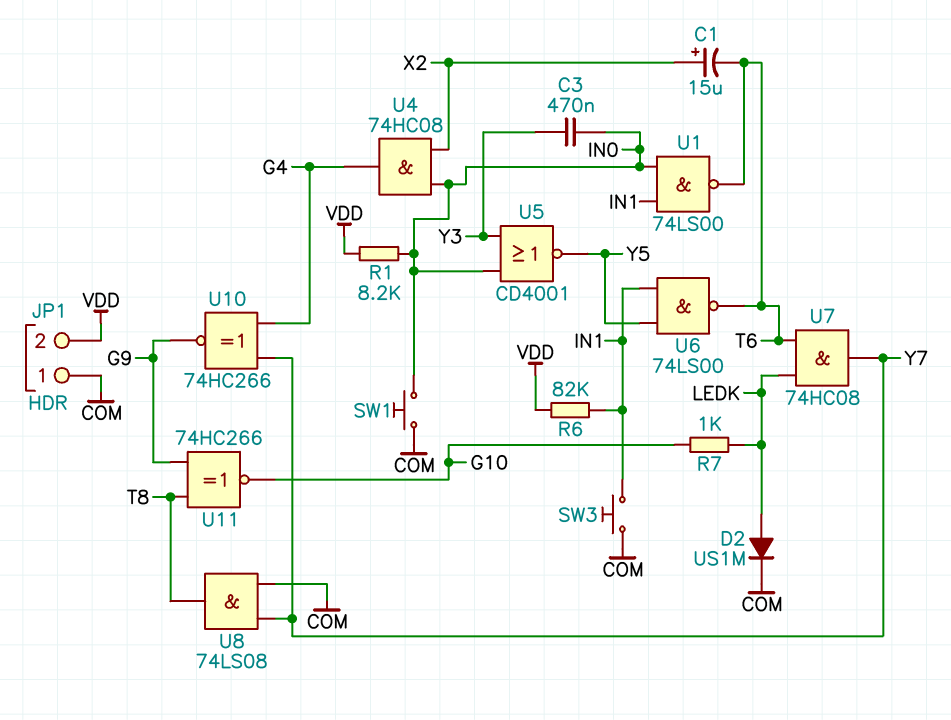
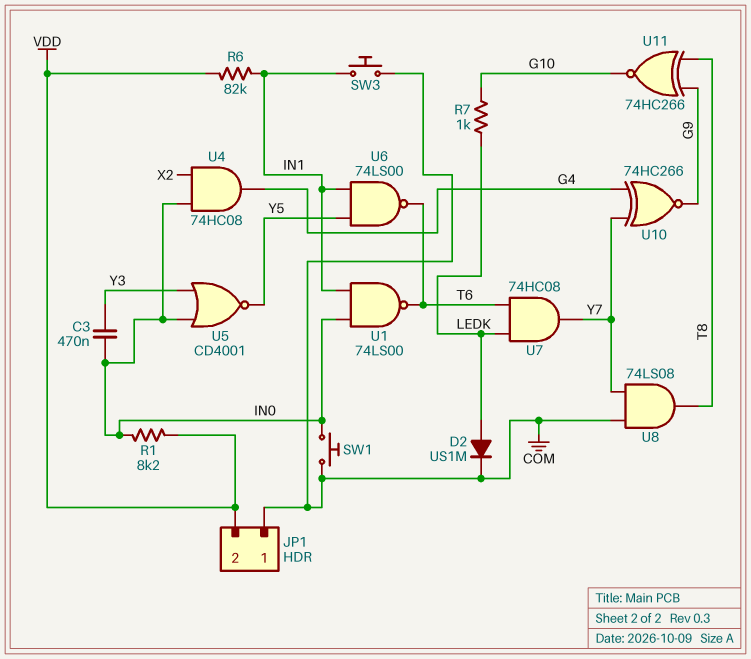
C1: 15uF (plus X2, minus T6) -> none

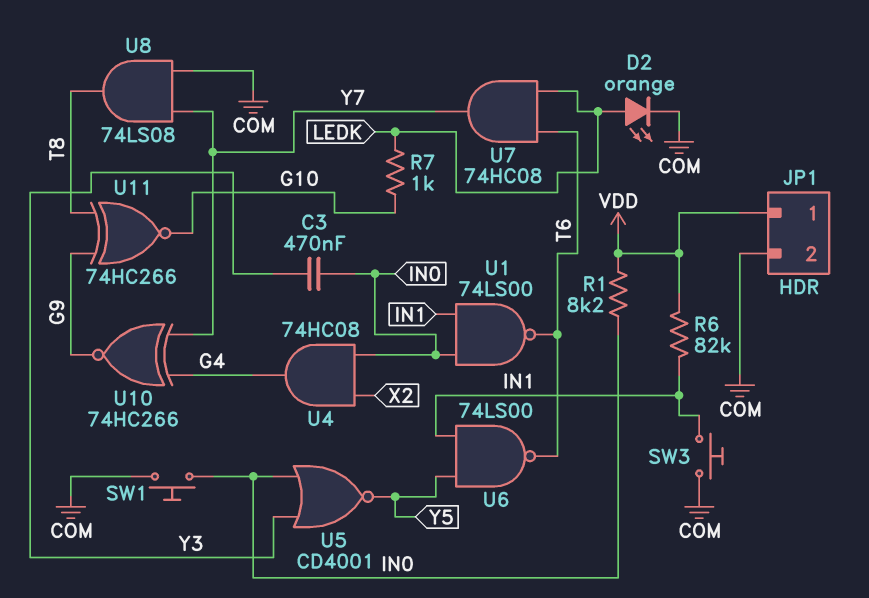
D2: diode US1M (A LEDK, K COM) -> LED orange (A LEDK, K COM)
JP1 pin 1: COM -> VDD
JP1 pin 2: VDD -> COM

